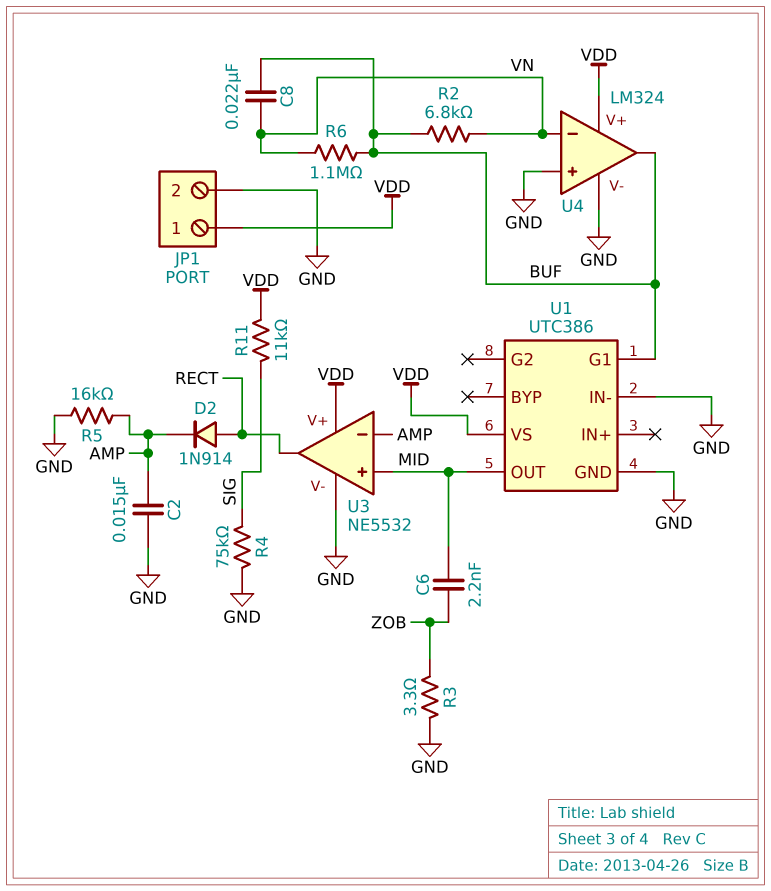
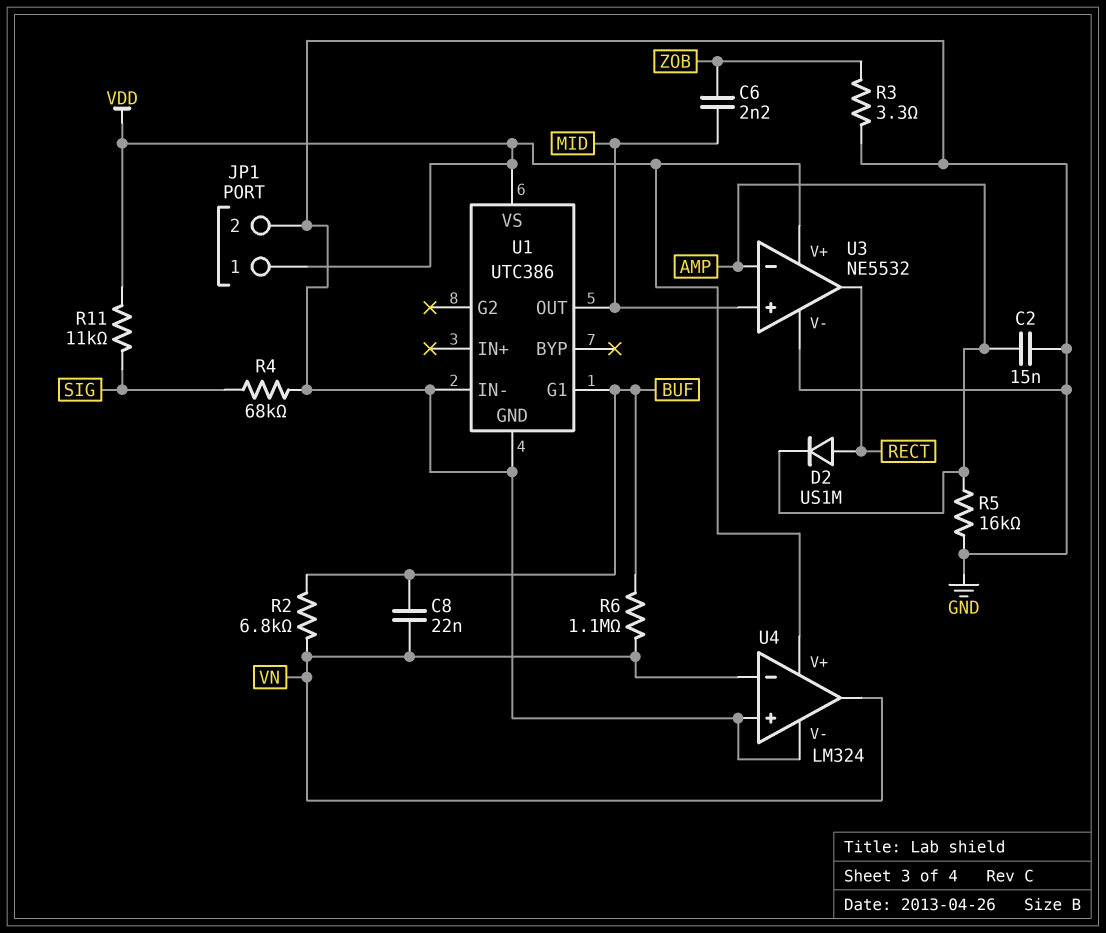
D2: diode 1N914 (A RECT, K AMP) -> diode US1M (A RECT, K AMP)
R4: 75k (GND, SIG) -> 68k (GND, SIG)
U4 pin out: BUF -> VN

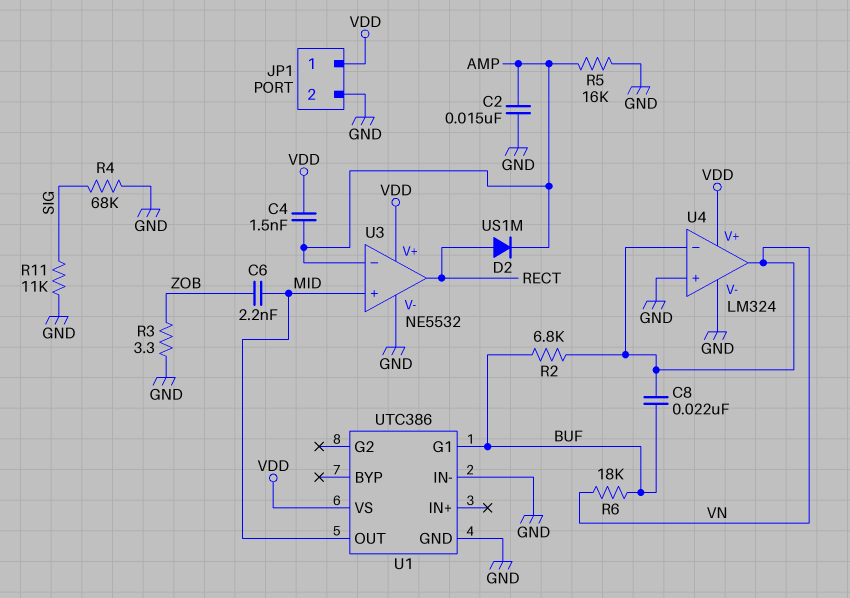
C4: none -> 1.5nF (AMP, VDD)
R6: 1.1M (BUF, VN) -> 18k (BUF, VN)
R11: 11k (SIG, VDD) -> 11k (GND, SIG)

